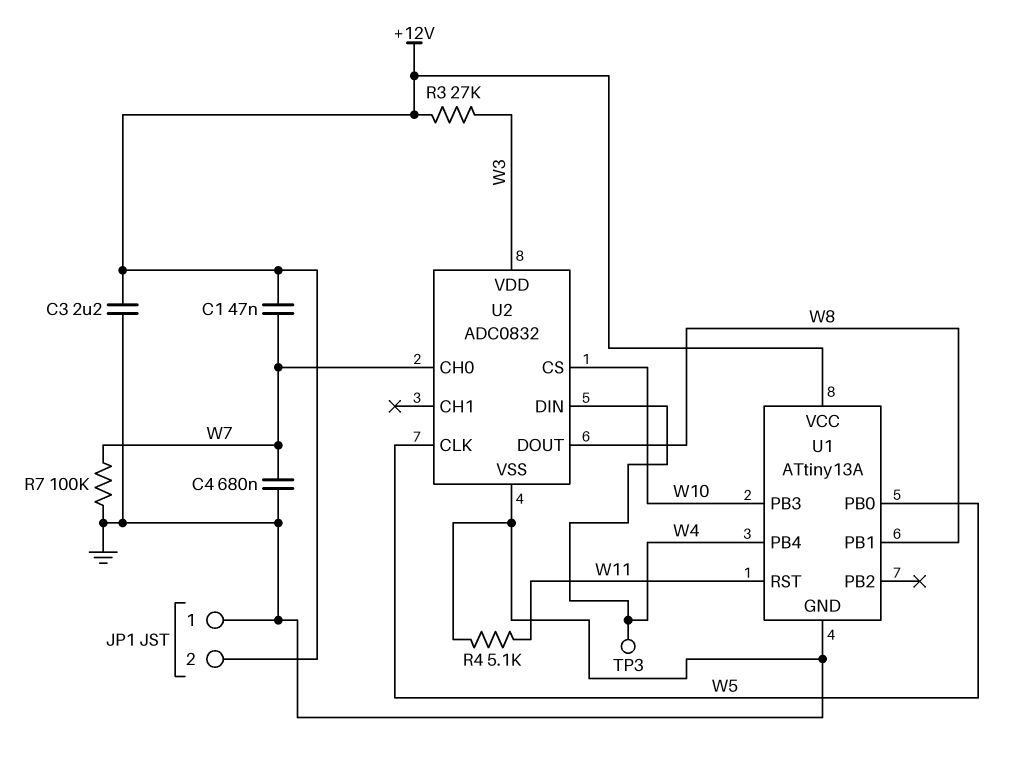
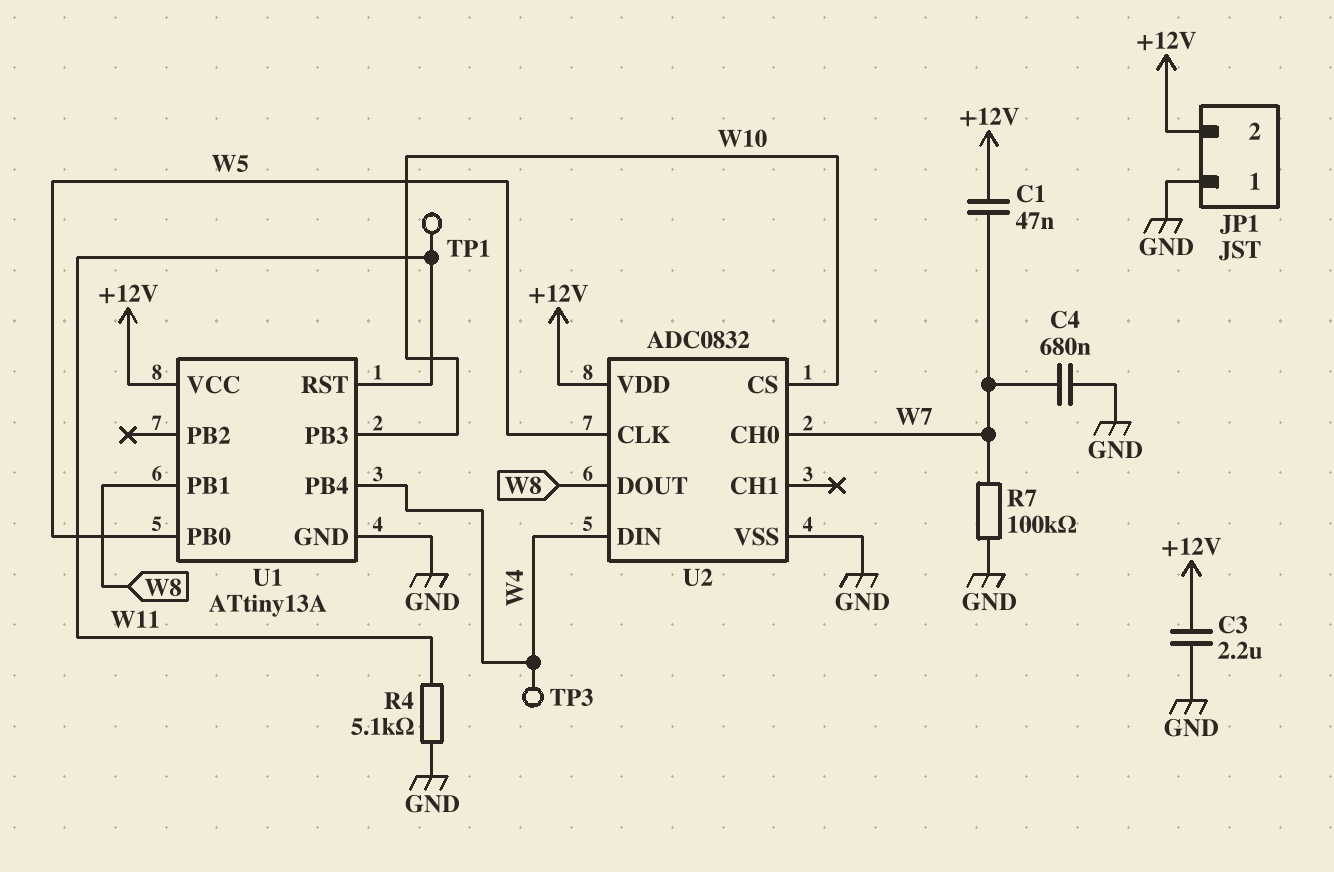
R3: 27k (+12V, W3) -> none
TP1: none -> test point (W11)
U2 pin VDD: W3 -> +12V

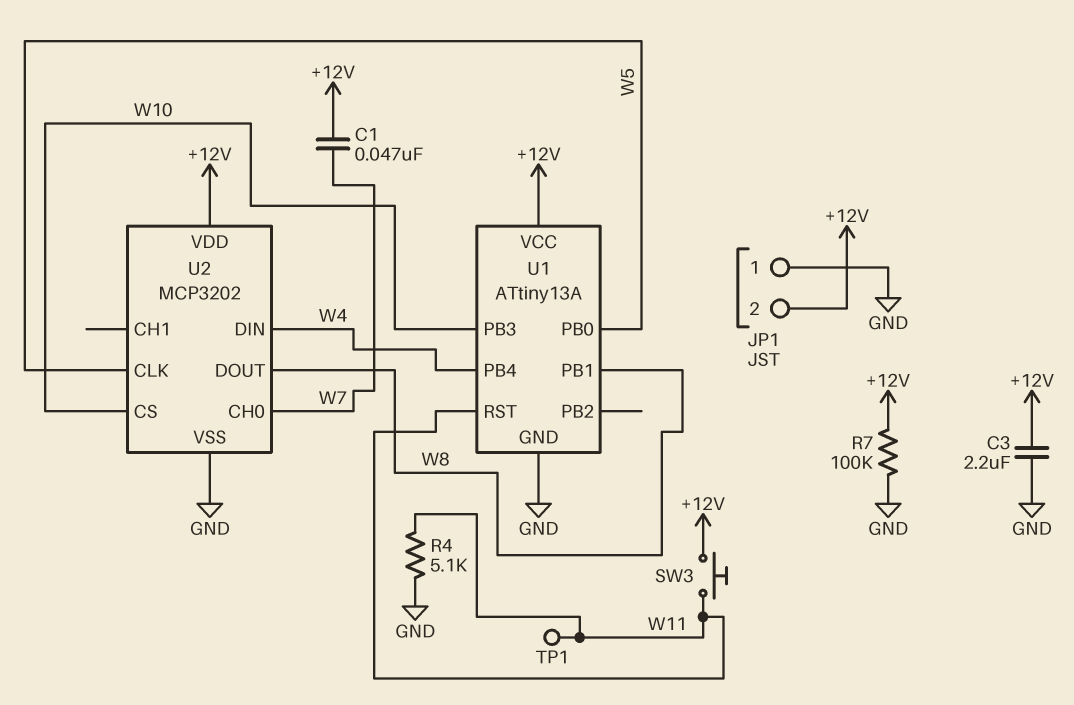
C4: 680nF (GND, W7) -> none
R7: 100k (GND, W7) -> 100k (+12V, GND)
SW3: none -> button (+12V, W11)
TP3: test point (W4) -> none
U2: ADC0832 -> MCP3202

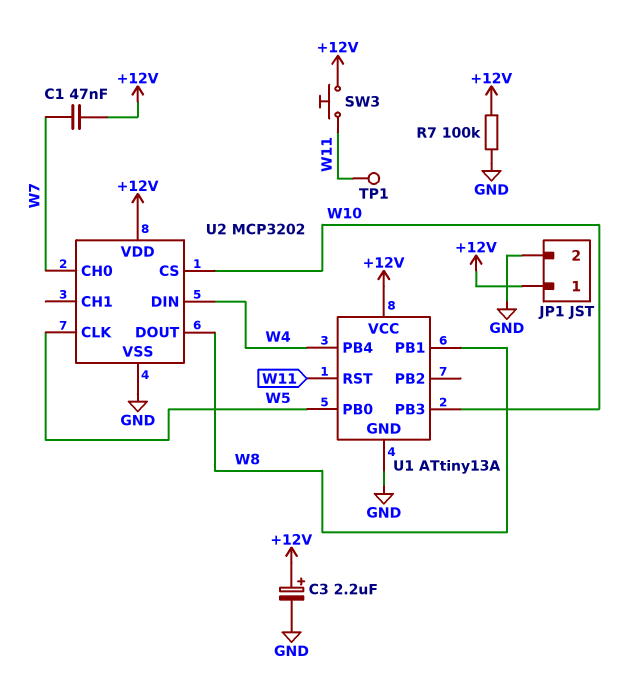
C3: 2.2uF (+12V, GND) -> 2.2uF (plus +12V, minus GND)
JP1 pin 1: GND -> +12V
JP1 pin 2: +12V -> GND
R4: 5.1k (GND, W11) -> none

